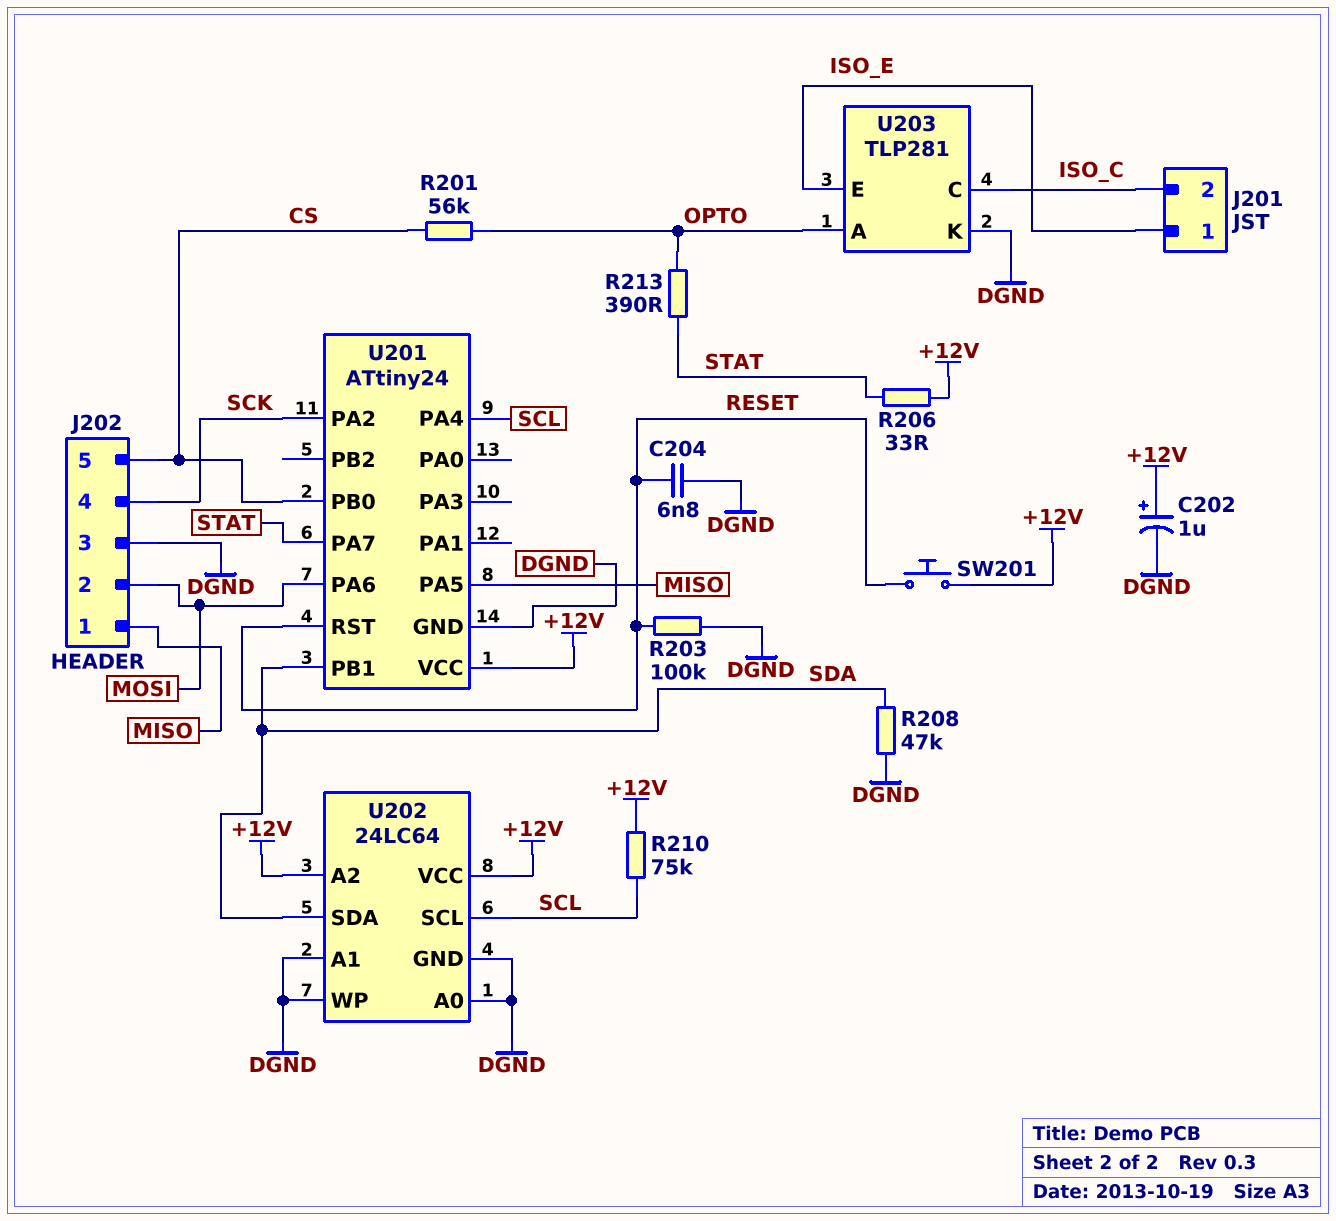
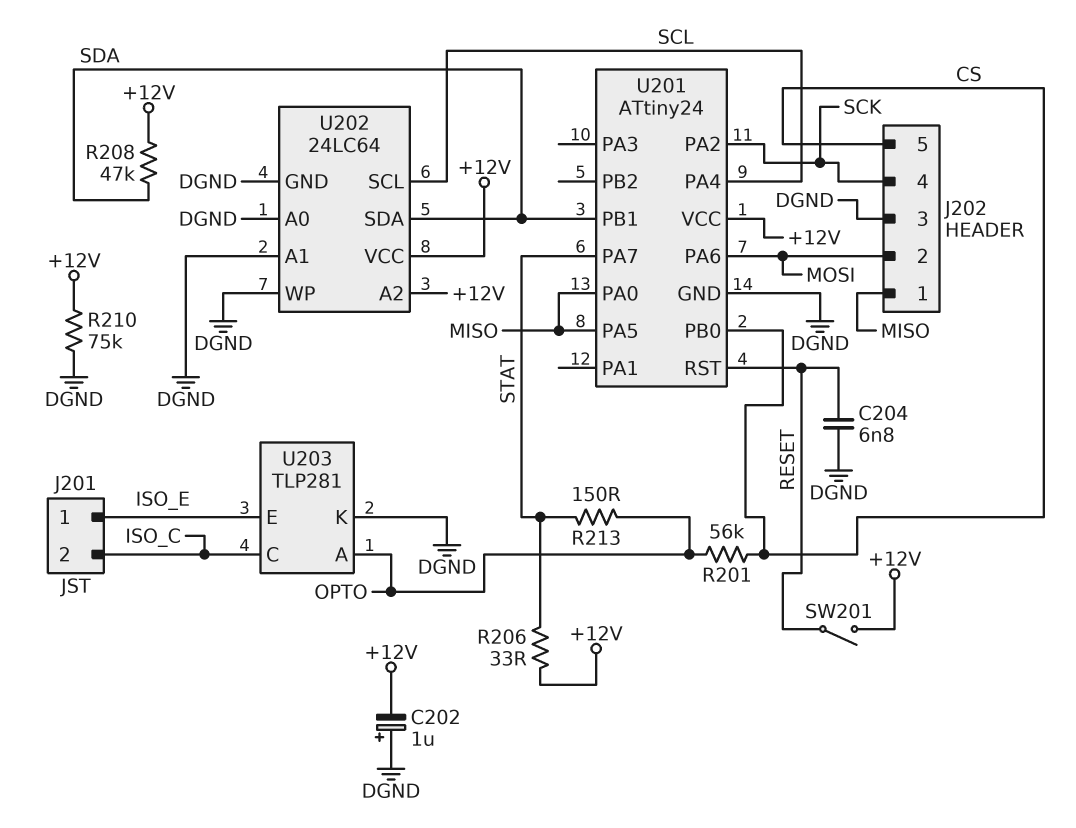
C202: 1uF (plus +12V, minus DGND) -> 1uF (plus DGND, minus +12V)
R203: 100k (DGND, RESET) -> none
R208: 47k (DGND, SDA) -> 47k (+12V, SDA)
R210: 75k (+12V, SCL) -> 75k (+12V, DGND)
R213: 390 (OPTO, STAT) -> 150 (OPTO, STAT)
SW201: button (+12V, RESET) -> switch (+12V, RESET)
U201 pin PA0: none -> MISO

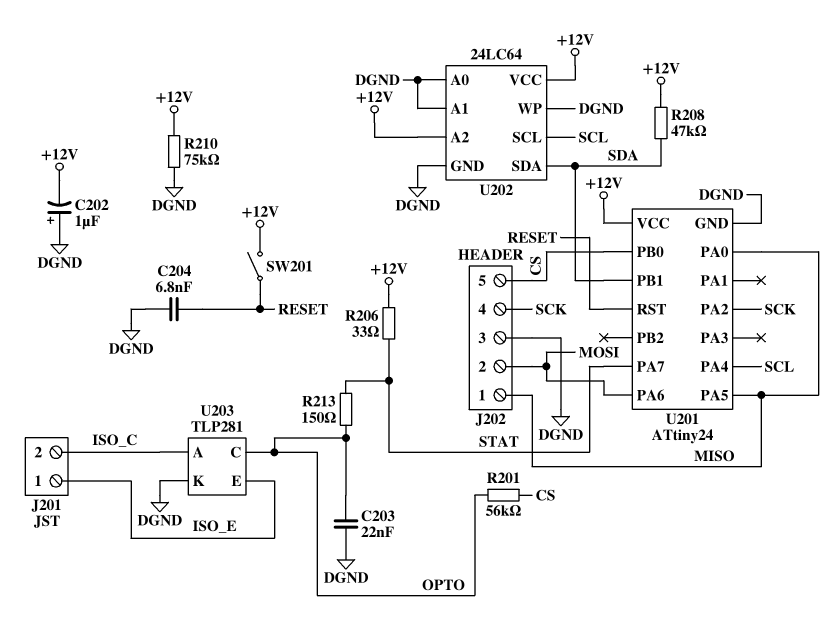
C203: none -> 22nF (DGND, OPTO)
U203 pin A: OPTO -> ISO_C
U203 pin C: ISO_C -> OPTO

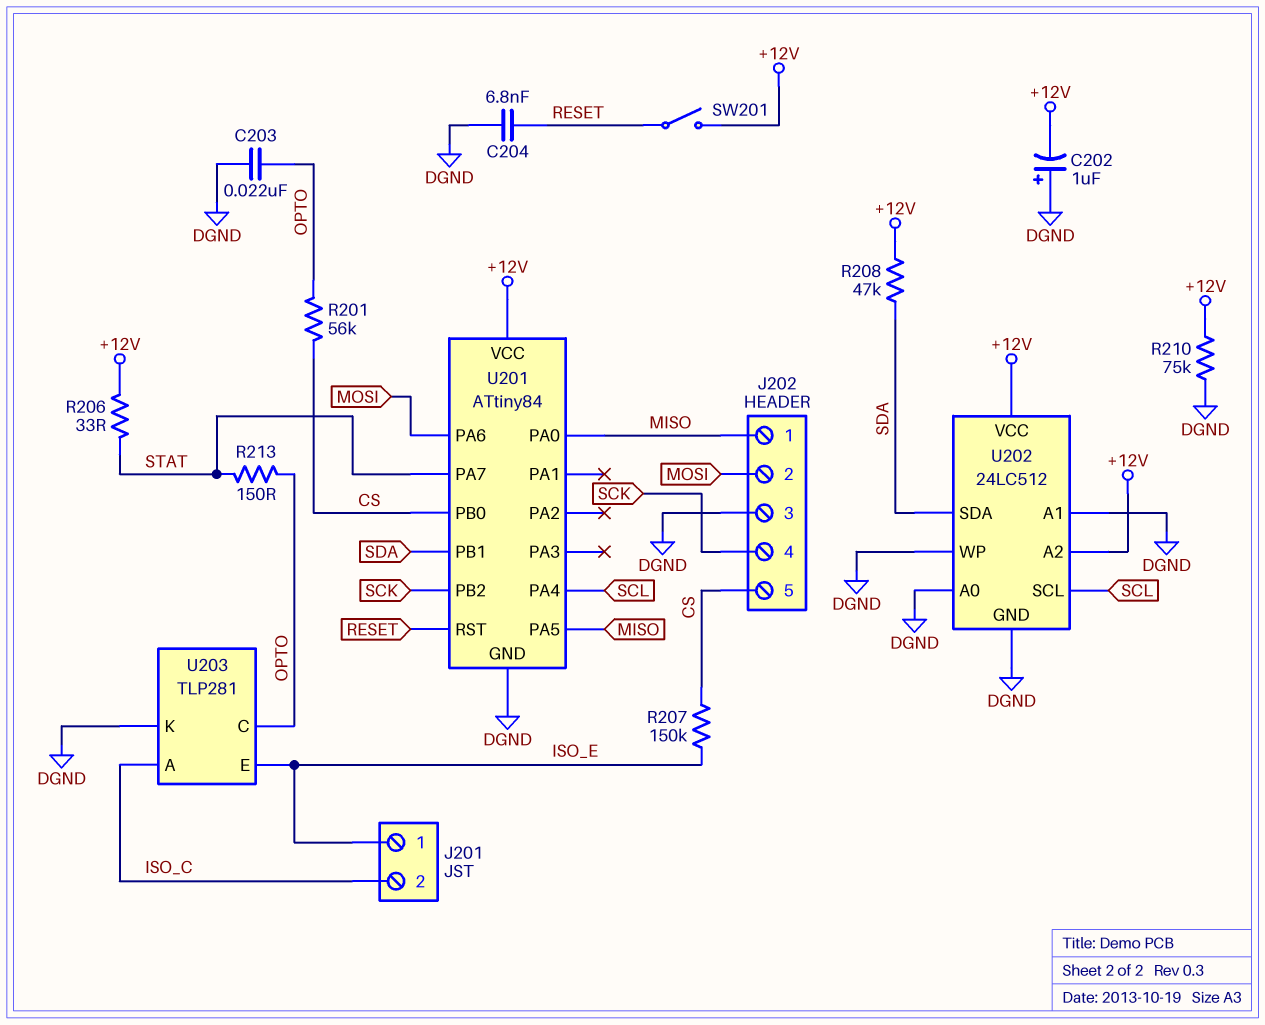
R207: none -> 150k (CS, ISO_E)
U201: ATtiny24 -> ATtiny84
U201 pin PA2: SCK -> none
U201 pin PB2: none -> SCK
U202: 24LC64 -> 24LC512

